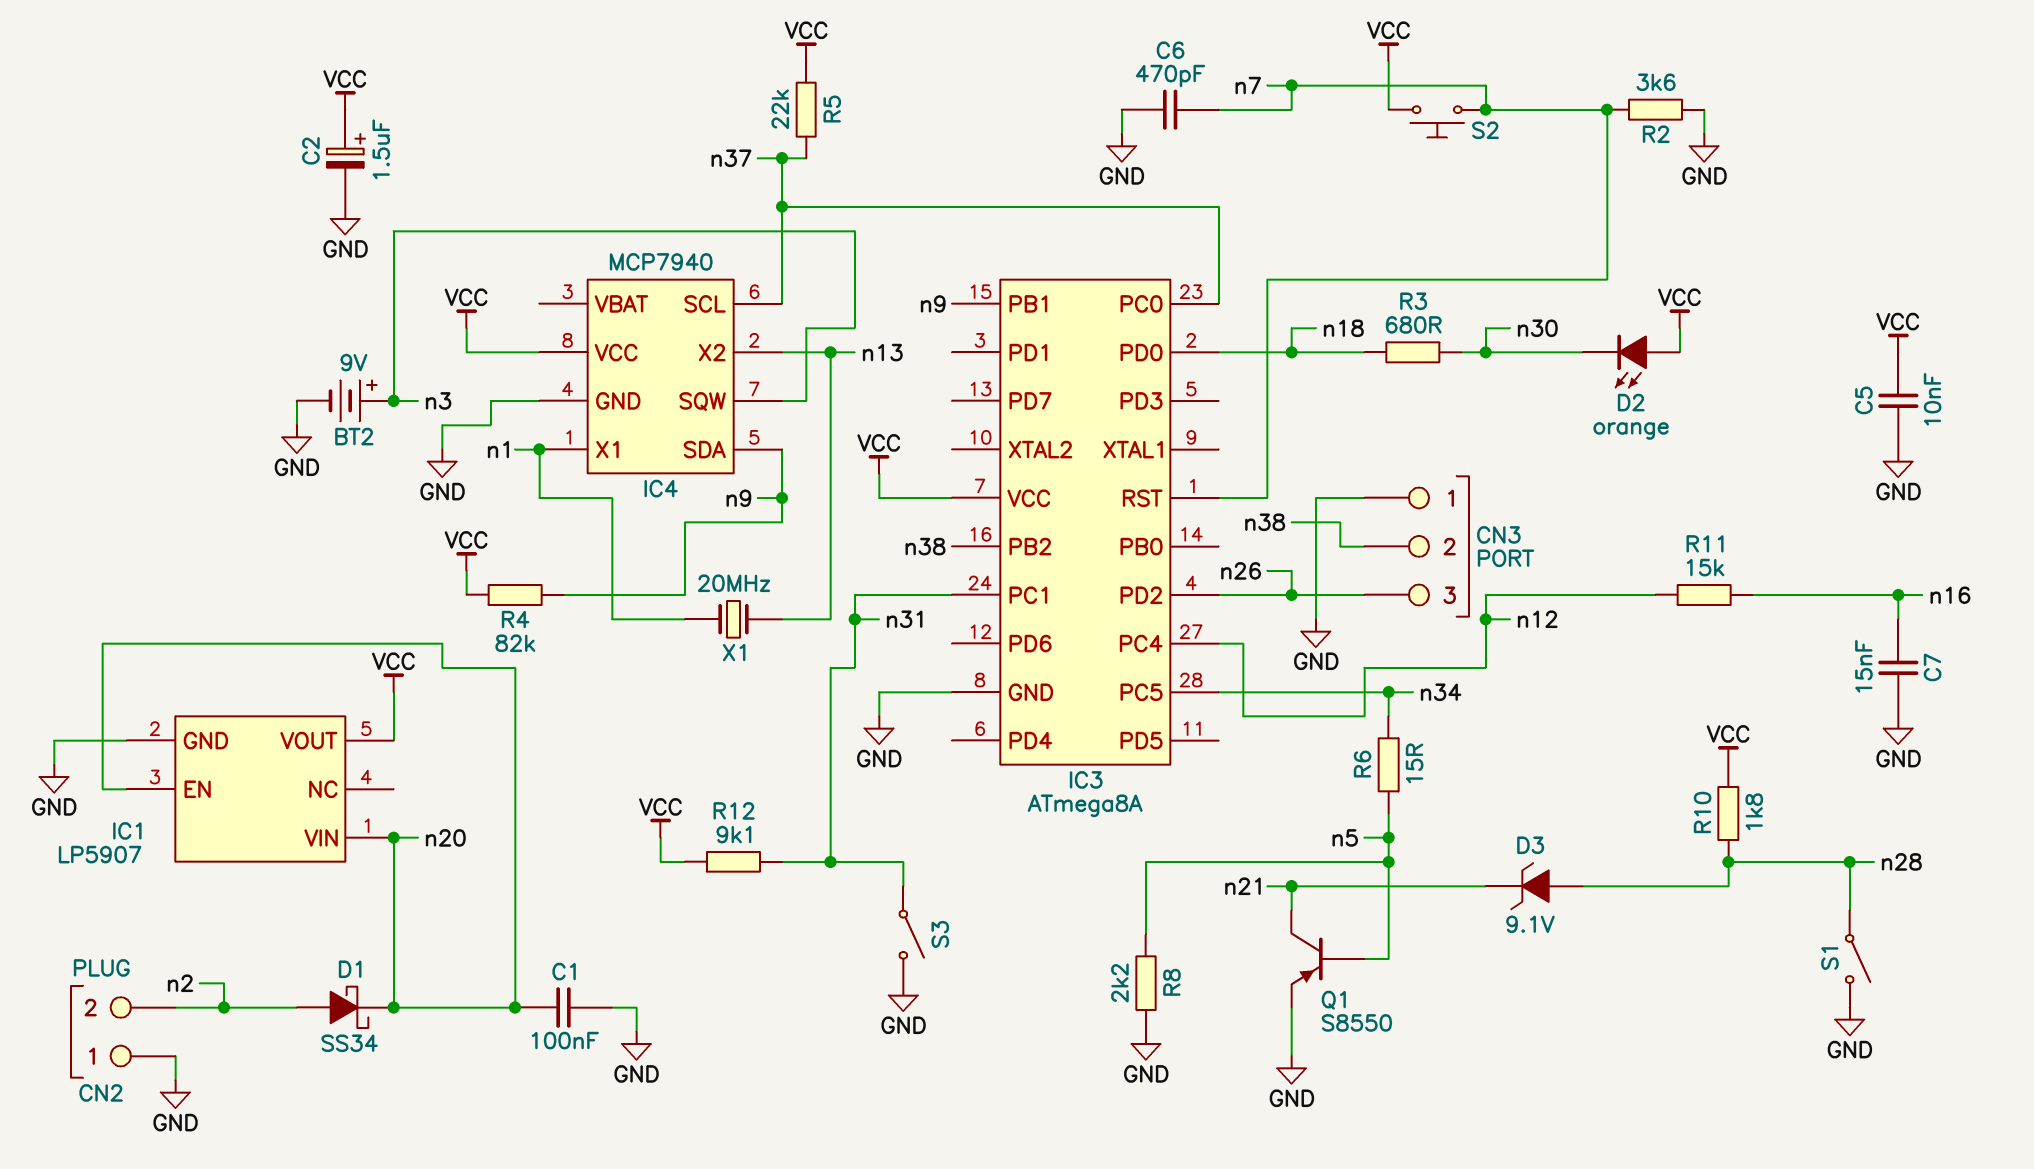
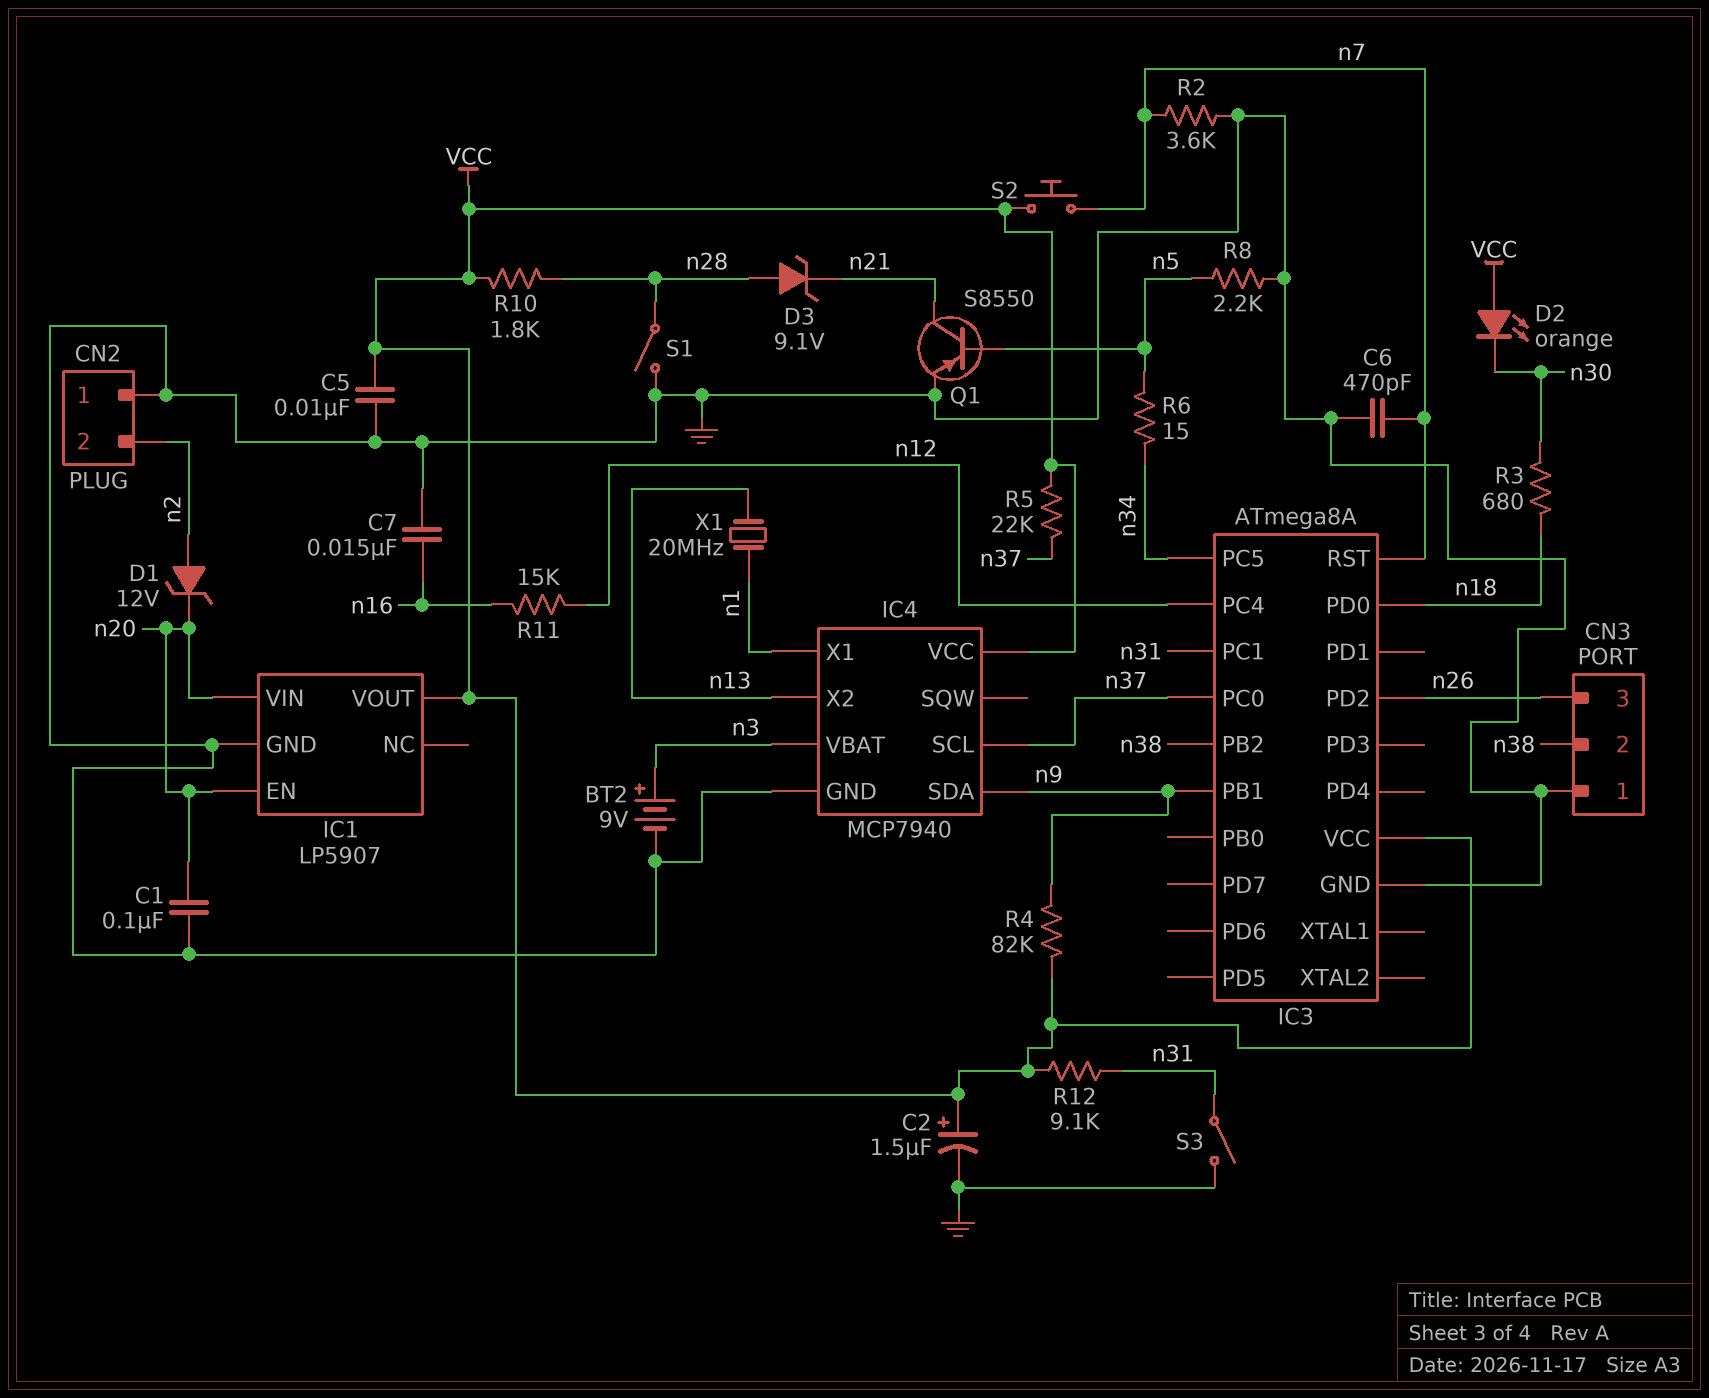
D1: schottky SS34 (A n2, K n20) -> zener 12V (A n2, K n20)
IC4 pin SQW: n3 -> none
IC4 pin VBAT: none -> n3

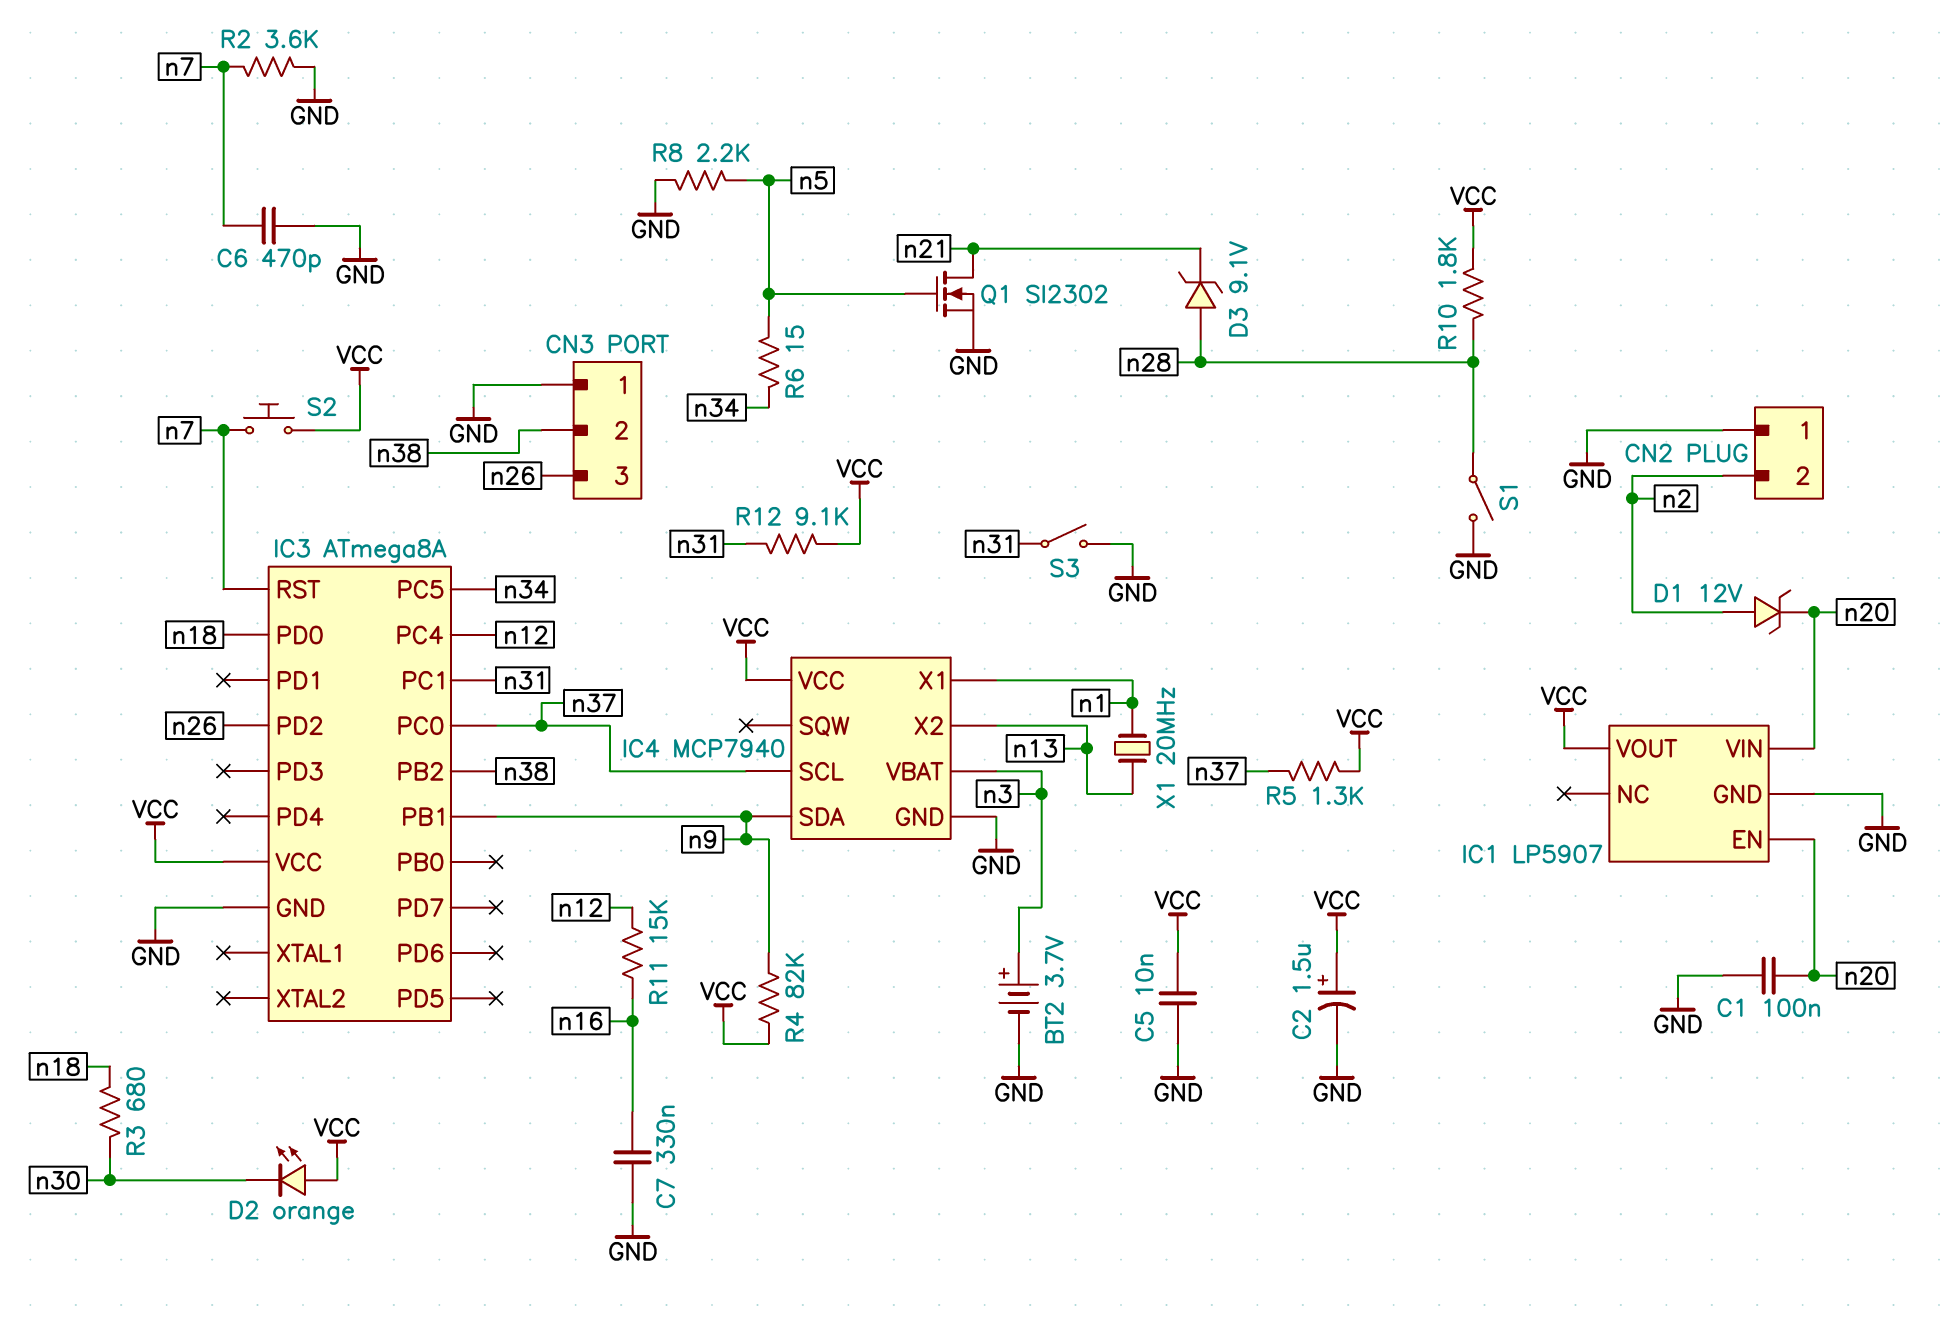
BT2: 9V (plus n3, minus GND) -> 3.7V (plus n3, minus GND)
C7: 15nF (GND, n16) -> 330nF (GND, n16)
Q1: PNP S8550 (B n5, C n21, E GND) -> NMOS SI2302 (G n5, D n21, S GND)
R5: 22k (VCC, n37) -> 1.3k (VCC, n37)

